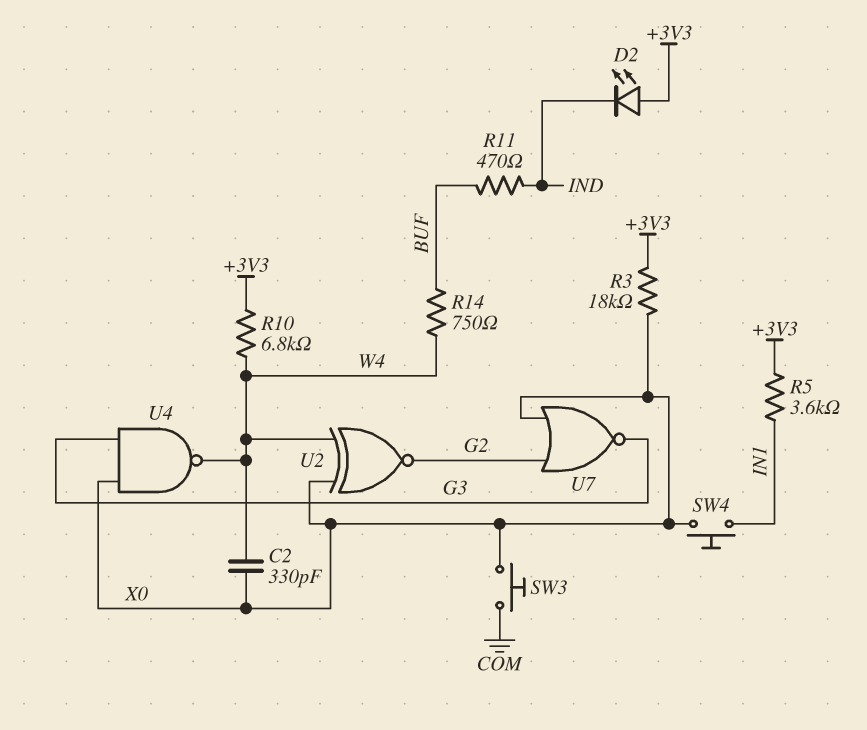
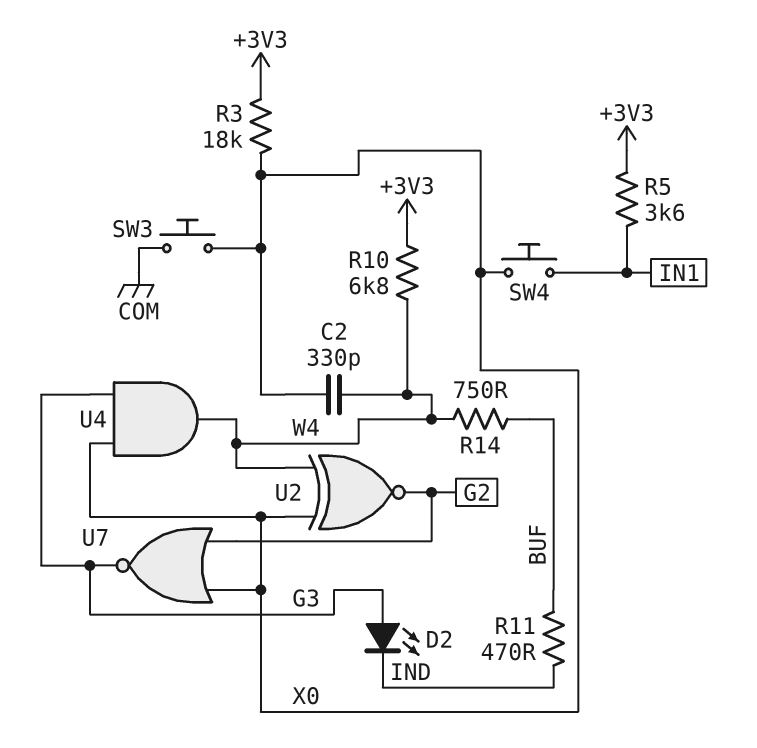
D2: LED (A +3V3, K IND) -> LED (A G3, K IND)
U4: NAND (in G3, in X0, out W4) -> AND (in G3, in X0, out W4)

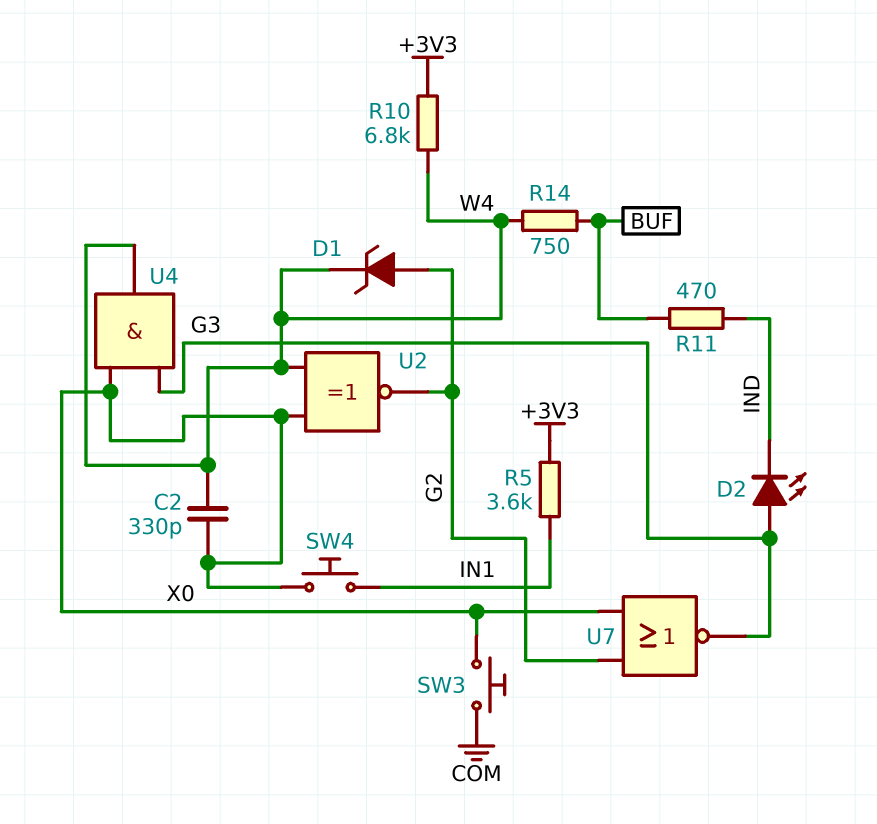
D1: none -> zener (A G2, K W4)
R3: 18k (+3V3, X0) -> none

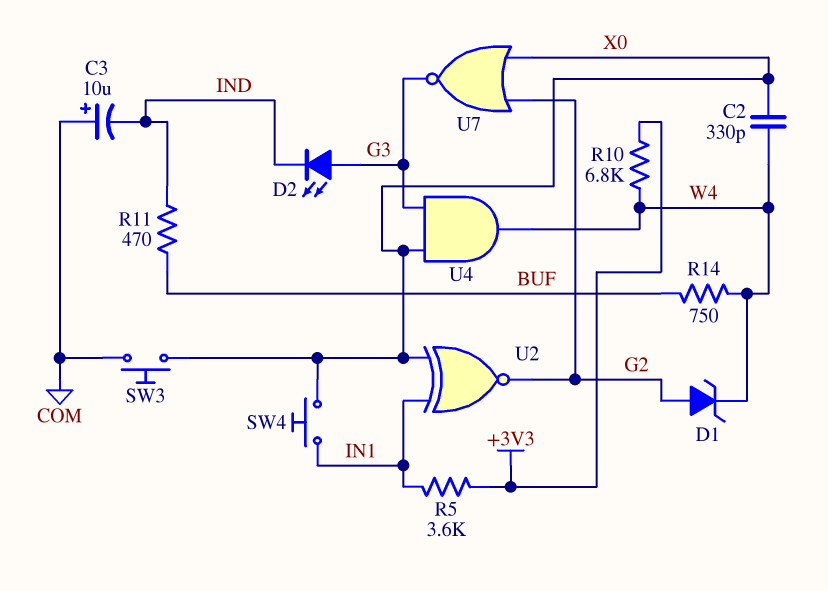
C3: none -> 10uF (plus COM, minus IND)
U2: XNOR (in W4, in X0, out G2) -> XNOR (in IN1, in X0, out G2)

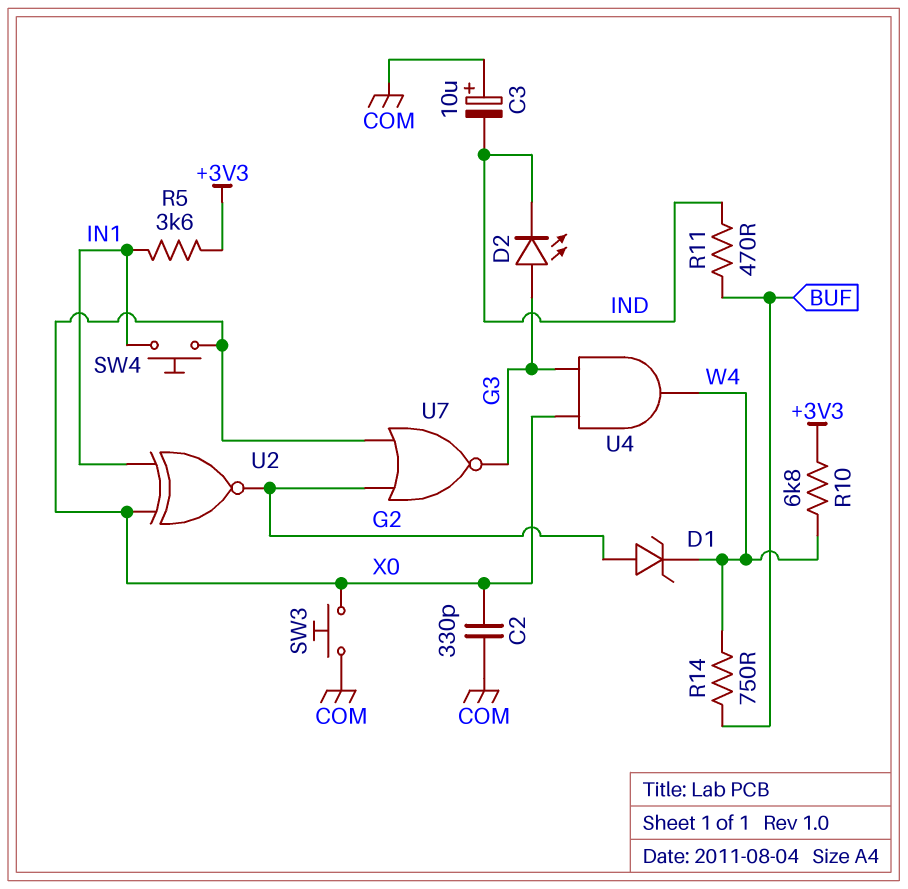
C2: 330pF (W4, X0) -> 330pF (COM, X0)

